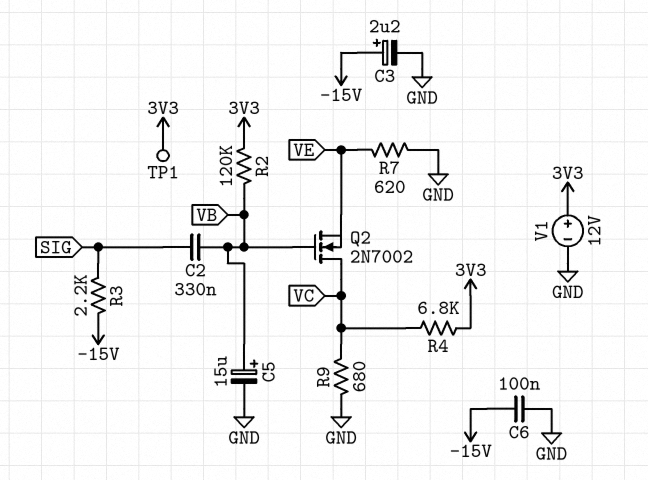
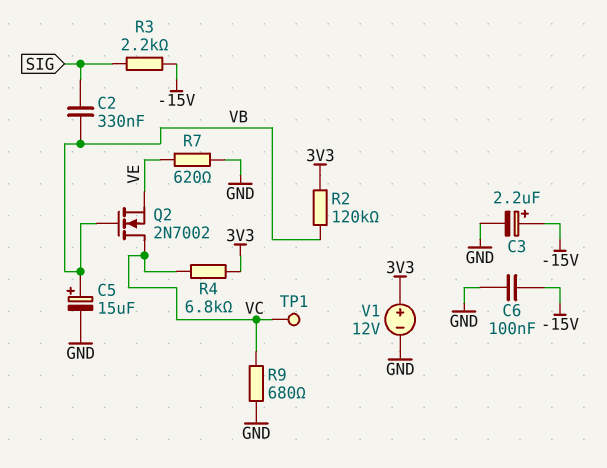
TP1: test point (3V3) -> test point (VC)

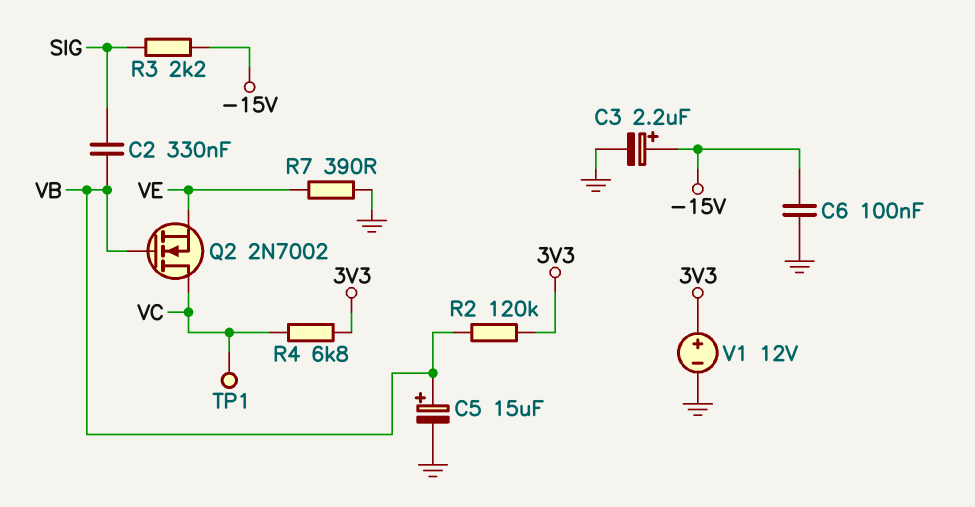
R7: 620 (GND, VE) -> 390 (GND, VE)
R9: 680 (GND, VC) -> none

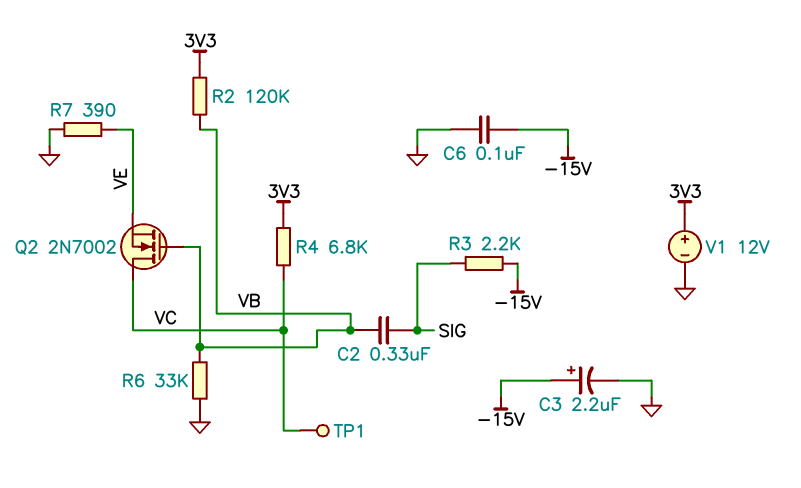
C5: 15uF (plus VB, minus GND) -> none
R6: none -> 33k (GND, VB)

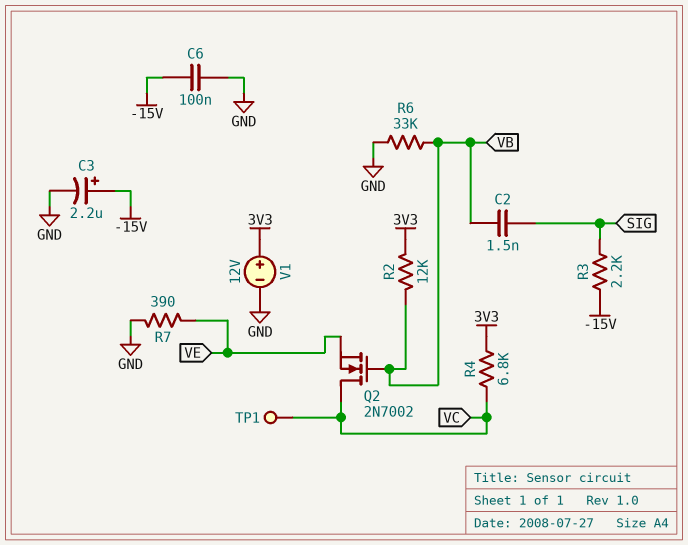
C2: 330nF (SIG, VB) -> 1.5nF (SIG, VB)
R2: 120k (3V3, VB) -> 12k (3V3, VB)

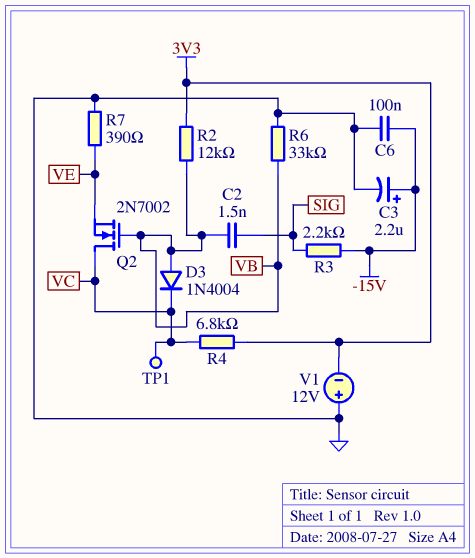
D3: none -> diode 1N4004 (A VB, K VC)
V1: 12V (plus 3V3, minus GND) -> 12V (plus GND, minus 3V3)

